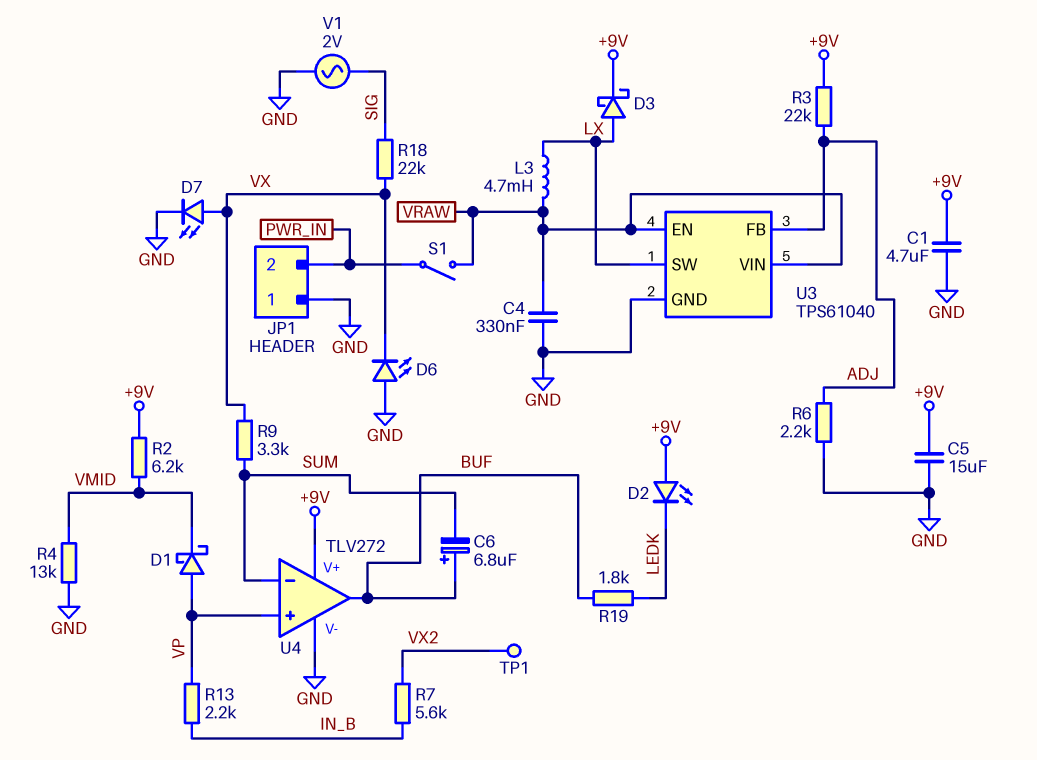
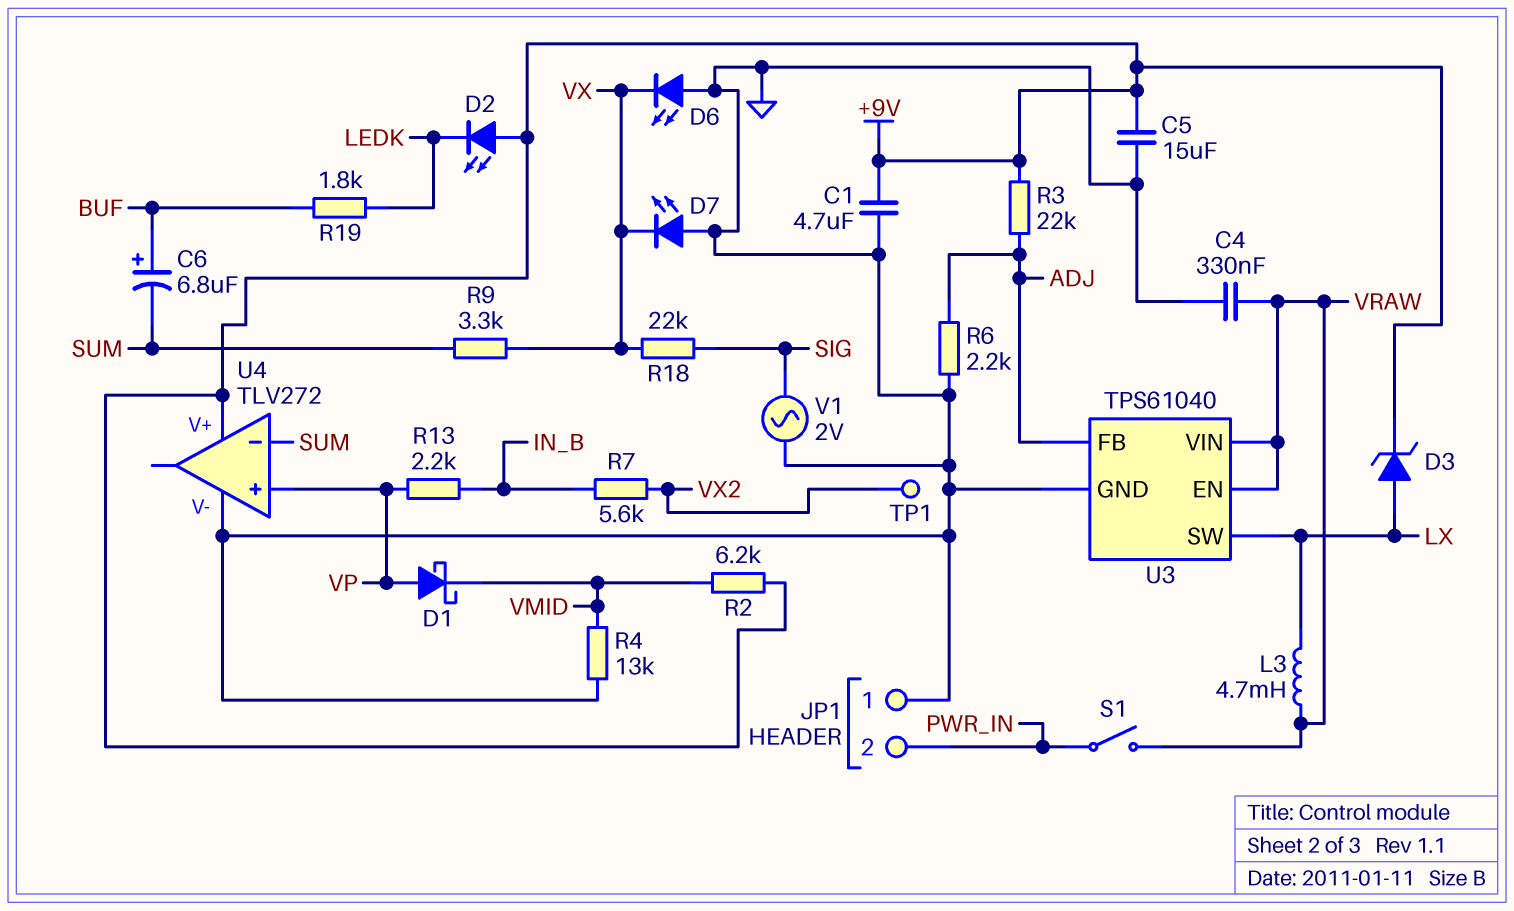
D3: schottky (A LX, K +9V) -> zener (A LX, K +9V)
D7: LED (A VX, K GND) -> LED (A GND, K VX)
U4 pin out: BUF -> none

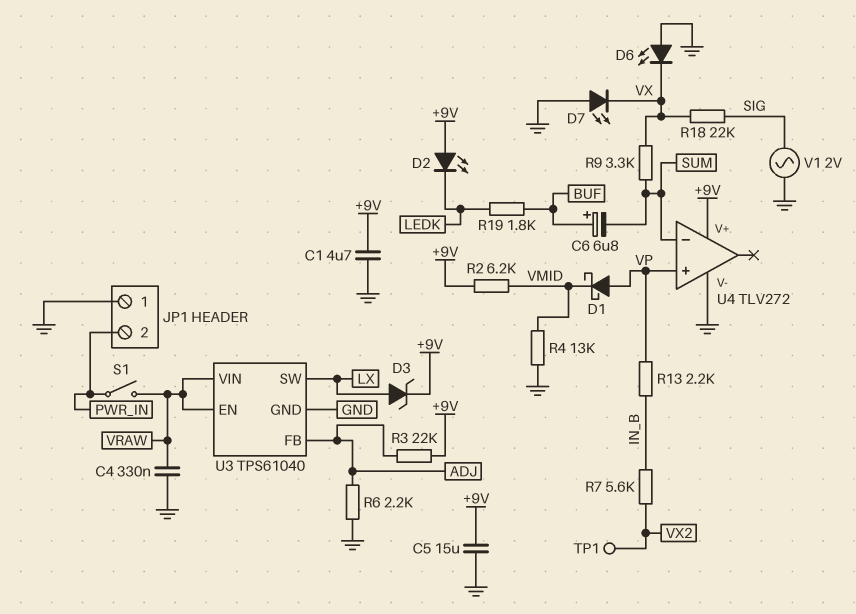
L3: 4.7mH (LX, VRAW) -> none

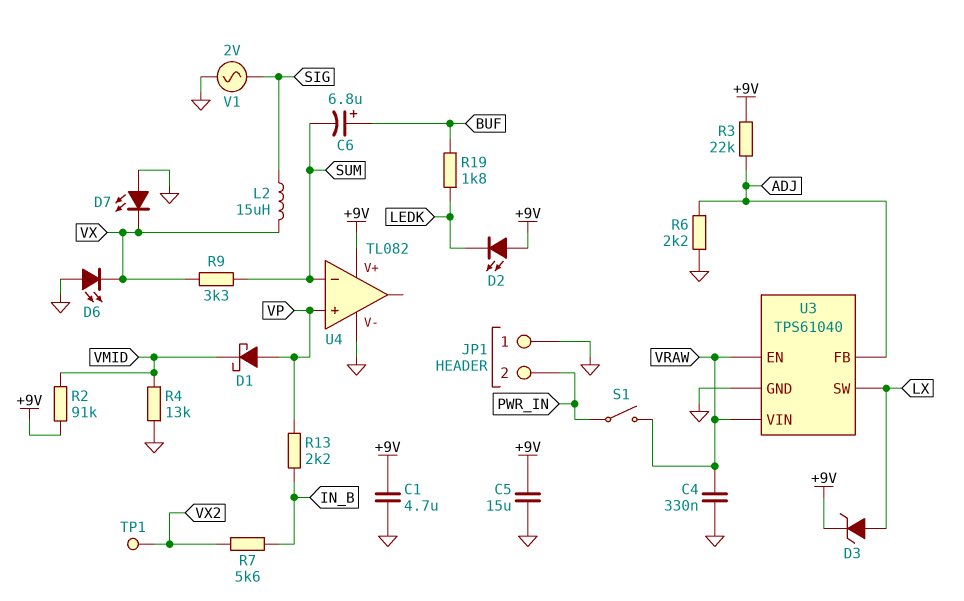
L2: none -> 15uH (SIG, VX)
R2: 6.2k (+9V, VMID) -> 91k (+9V, VMID)
R18: 22k (SIG, VX) -> none
U4: TLV272 -> TL082

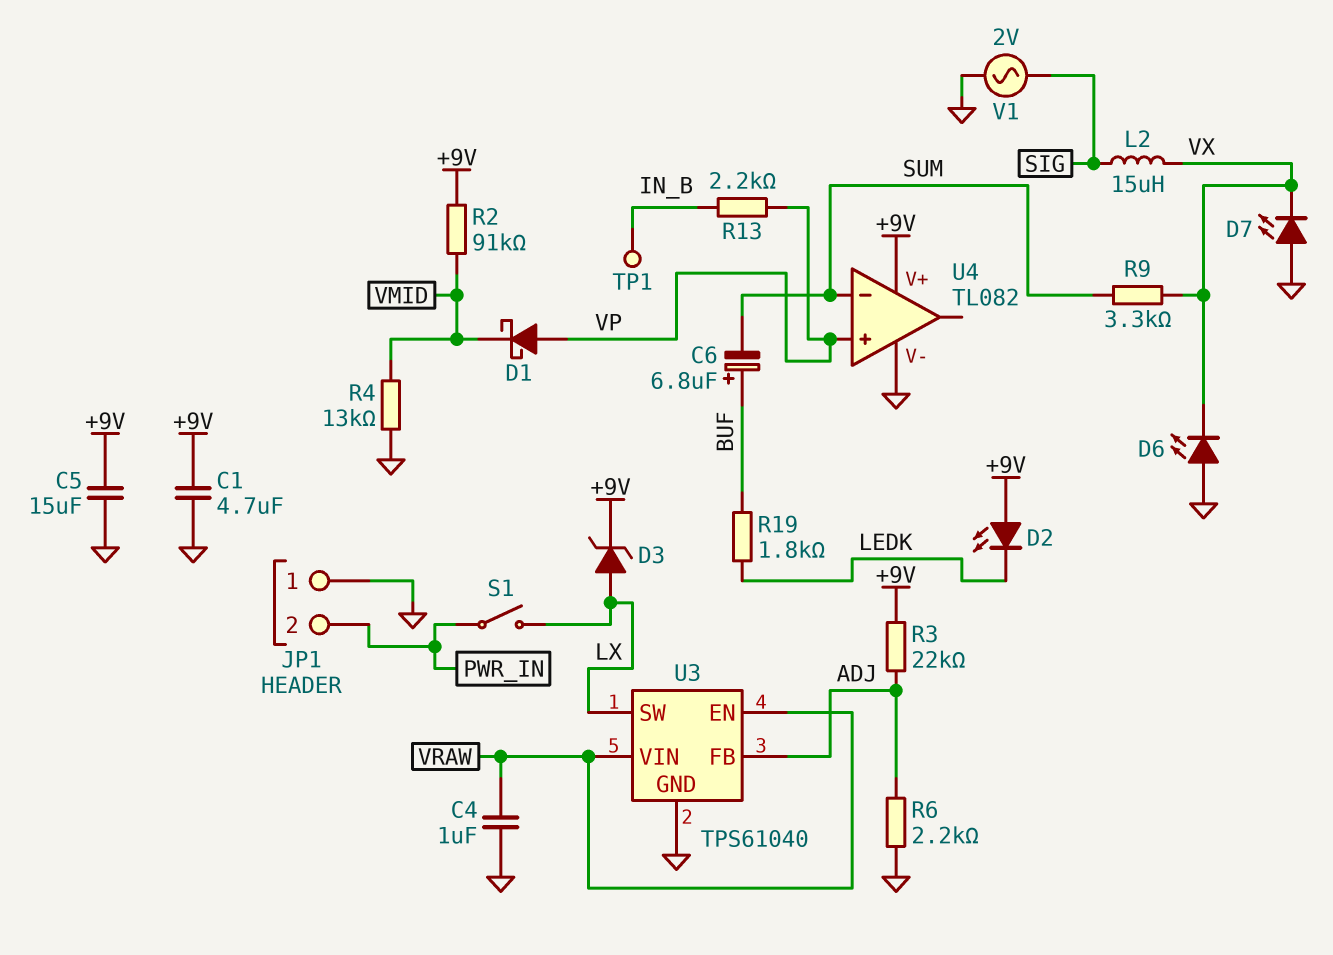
C4: 330nF (GND, VRAW) -> 1uF (GND, VRAW)
R7: 5.6k (IN_B, VX2) -> none
S1: switch (PWR_IN, VRAW) -> switch (LX, PWR_IN)
TP1: test point (VX2) -> test point (IN_B)

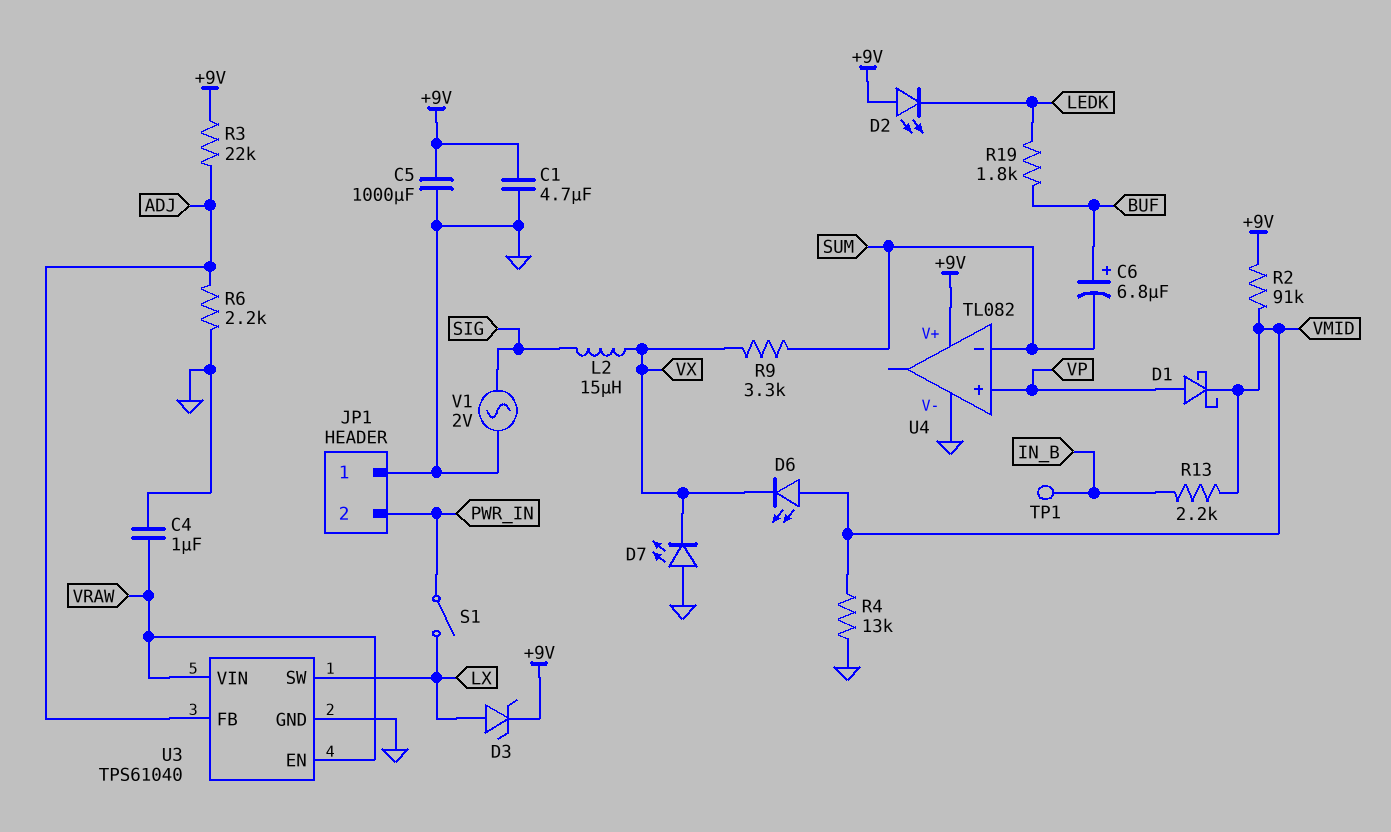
C5: 15uF (+9V, GND) -> 1000uF (+9V, GND)
D6: LED (A GND, K VX) -> LED (A VMID, K VX)
R13: 2.2k (IN_B, VP) -> 2.2k (IN_B, VMID)

